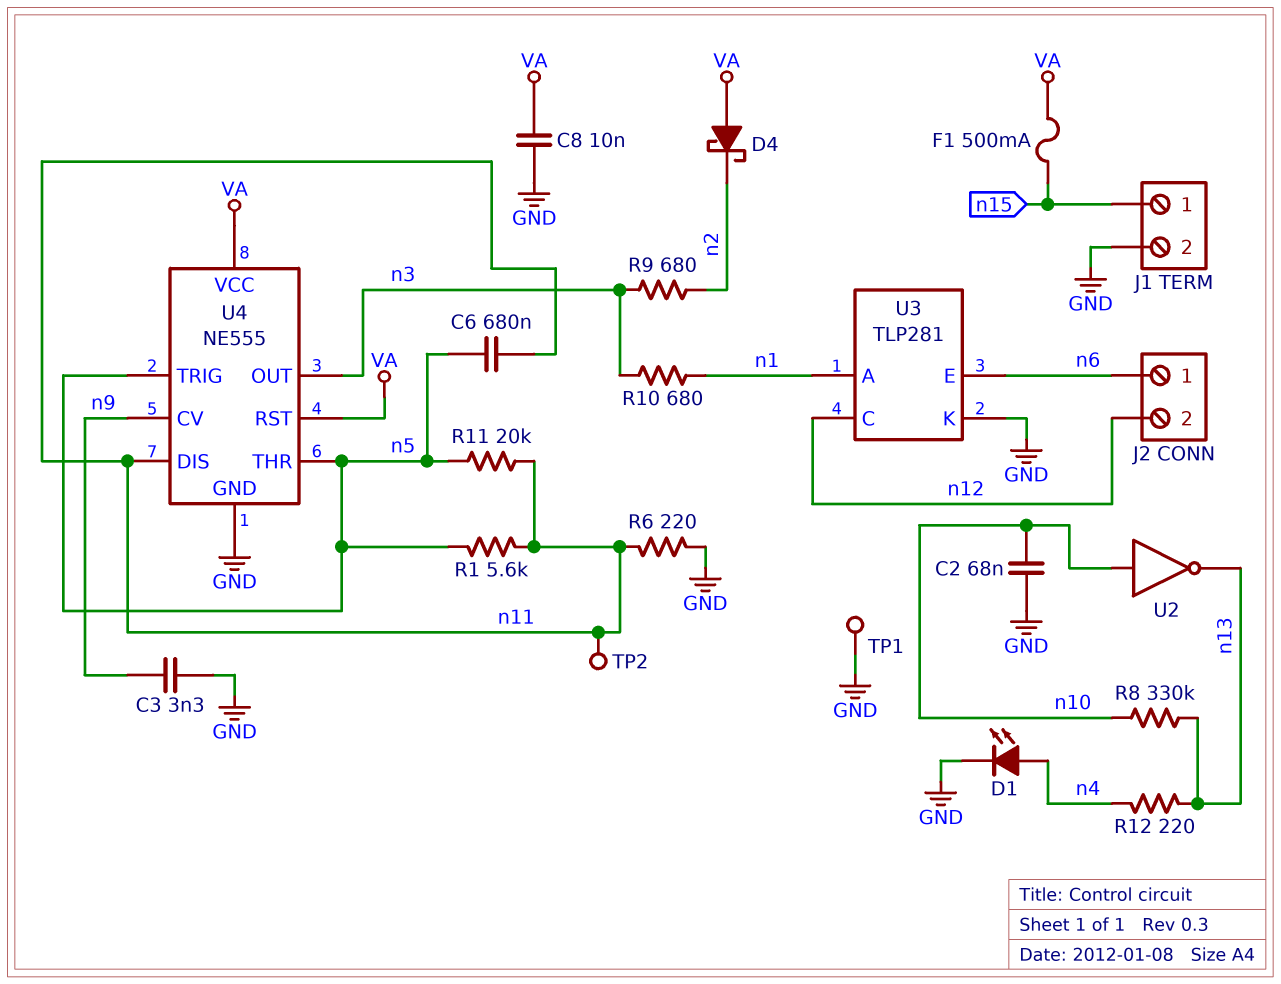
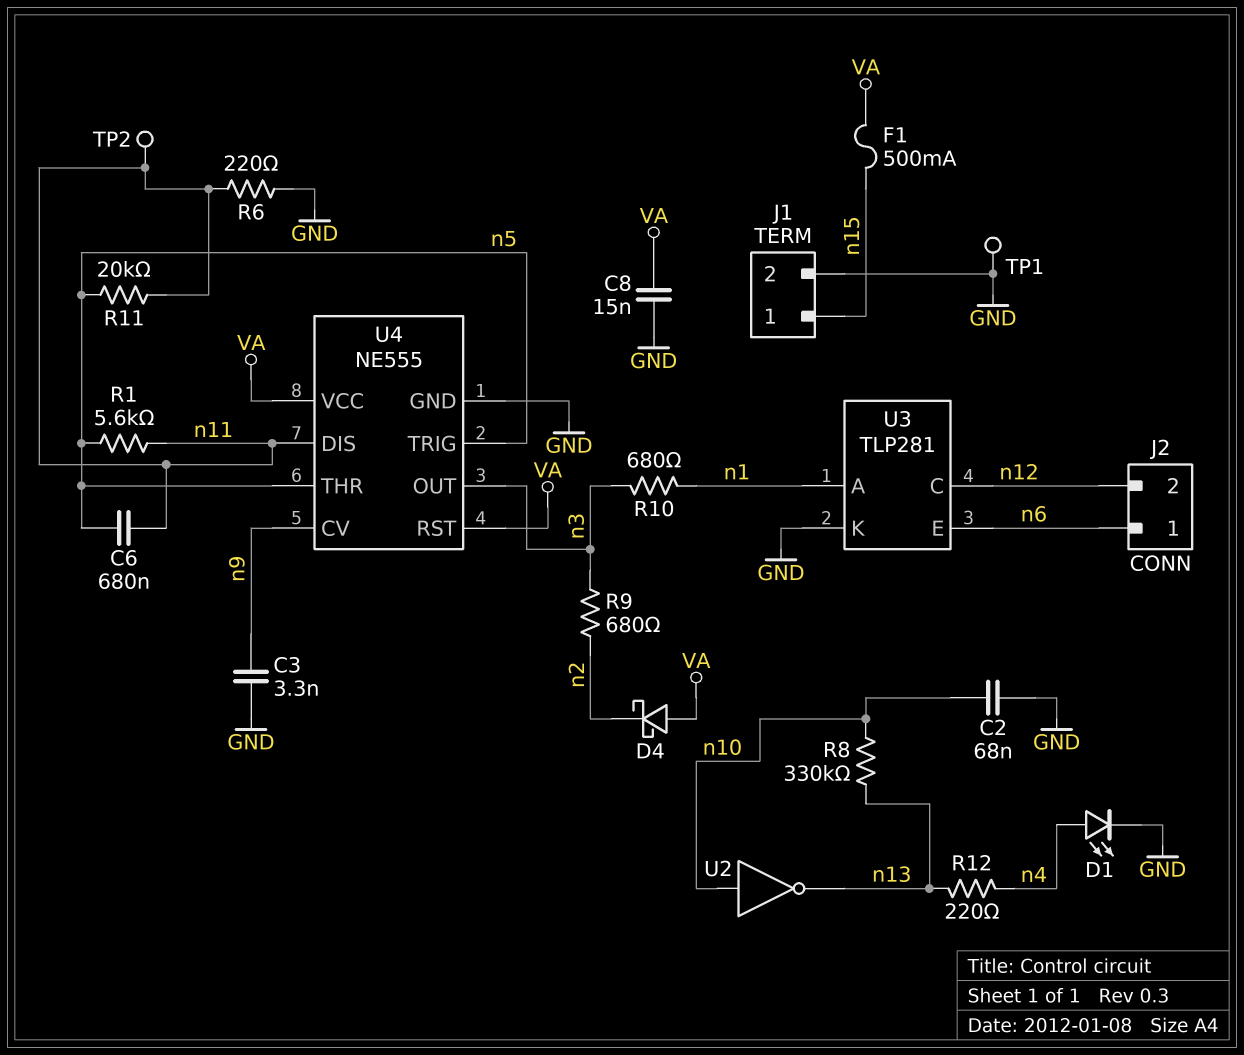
C8: 10nF (GND, VA) -> 15nF (GND, VA)

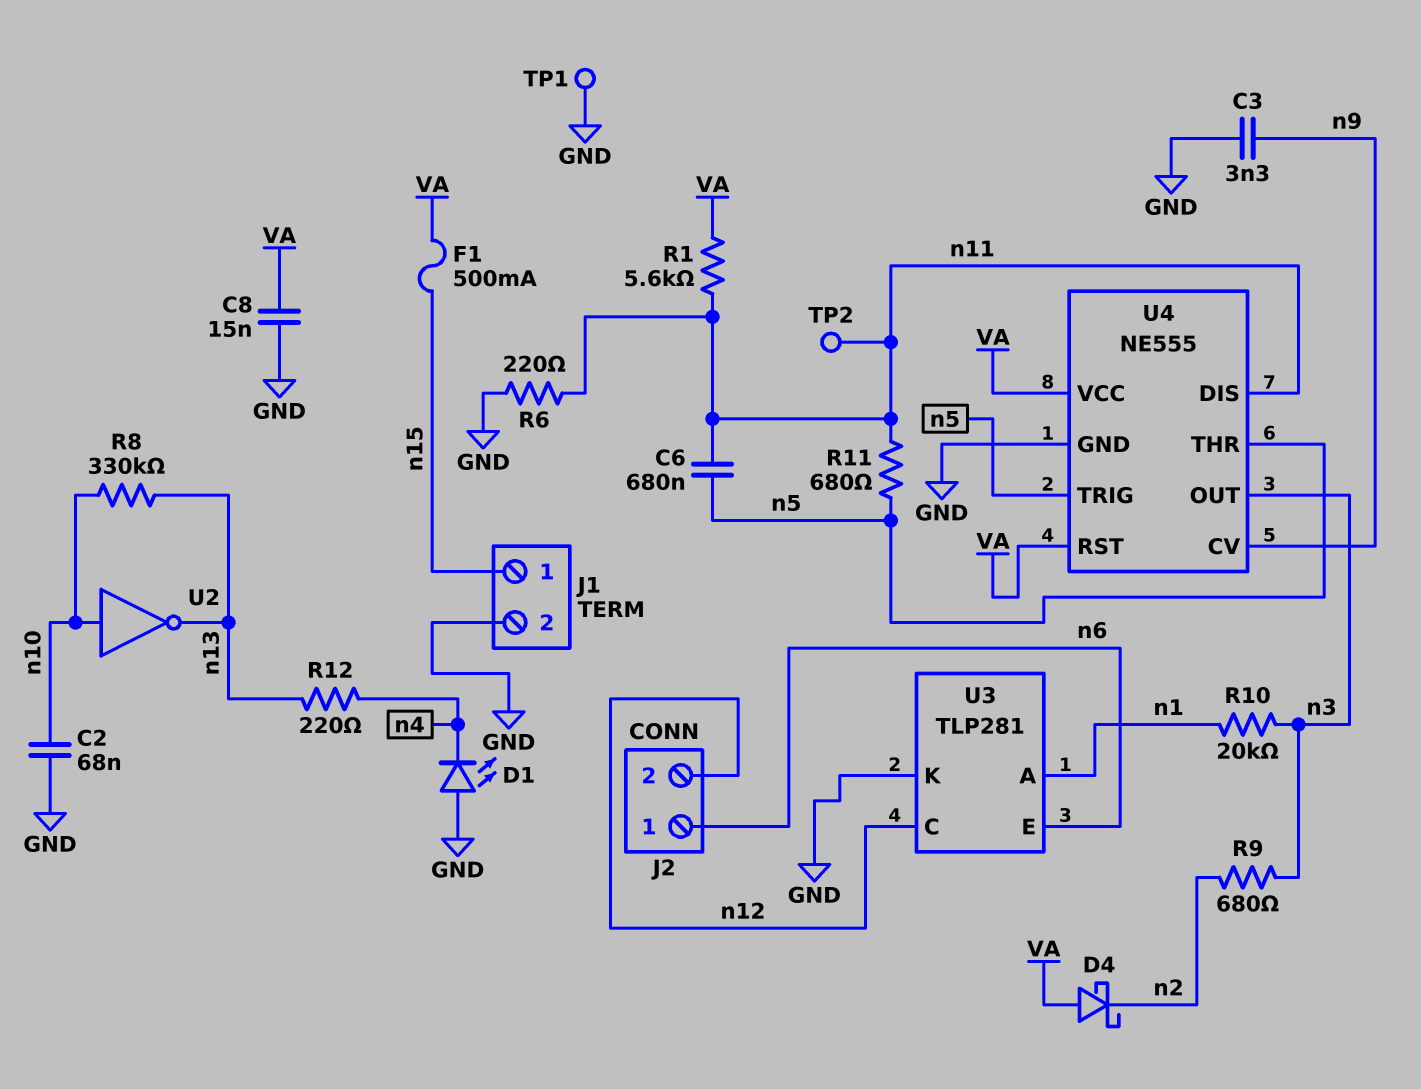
D1: LED (A n4, K GND) -> LED (A GND, K n4)
R1: 5.6k (n5, n11) -> 5.6k (VA, n11)
R10: 680 (n1, n3) -> 20k (n1, n3)
R11: 20k (n5, n11) -> 680 (n5, n11)

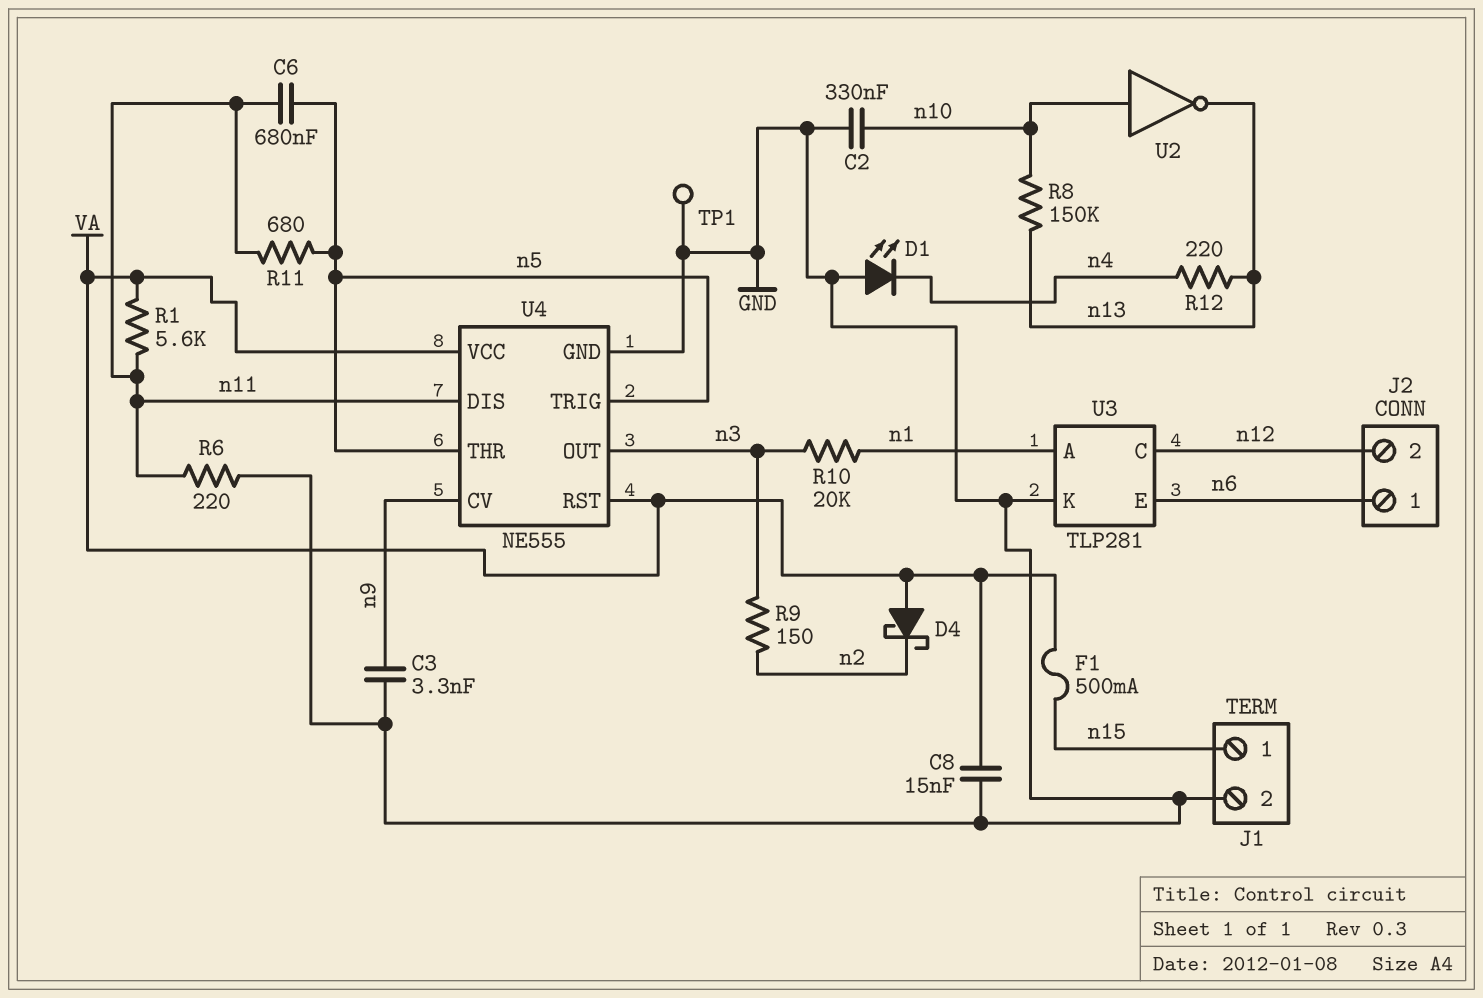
C2: 68nF (GND, n10) -> 330nF (GND, n10)
R8: 330k (n10, n13) -> 150k (n10, n13)
R9: 680 (n2, n3) -> 150 (n2, n3)
TP2: test point (n11) -> none

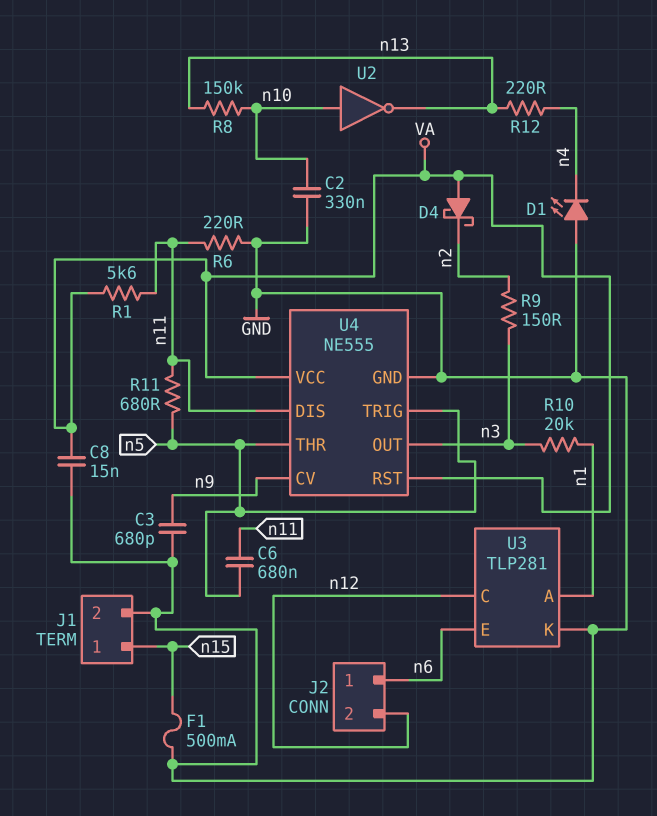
C3: 3.3nF (GND, n9) -> 680pF (GND, n9)
F1: 500mA (VA, n15) -> 500mA (GND, n15)
TP1: test point (GND) -> none

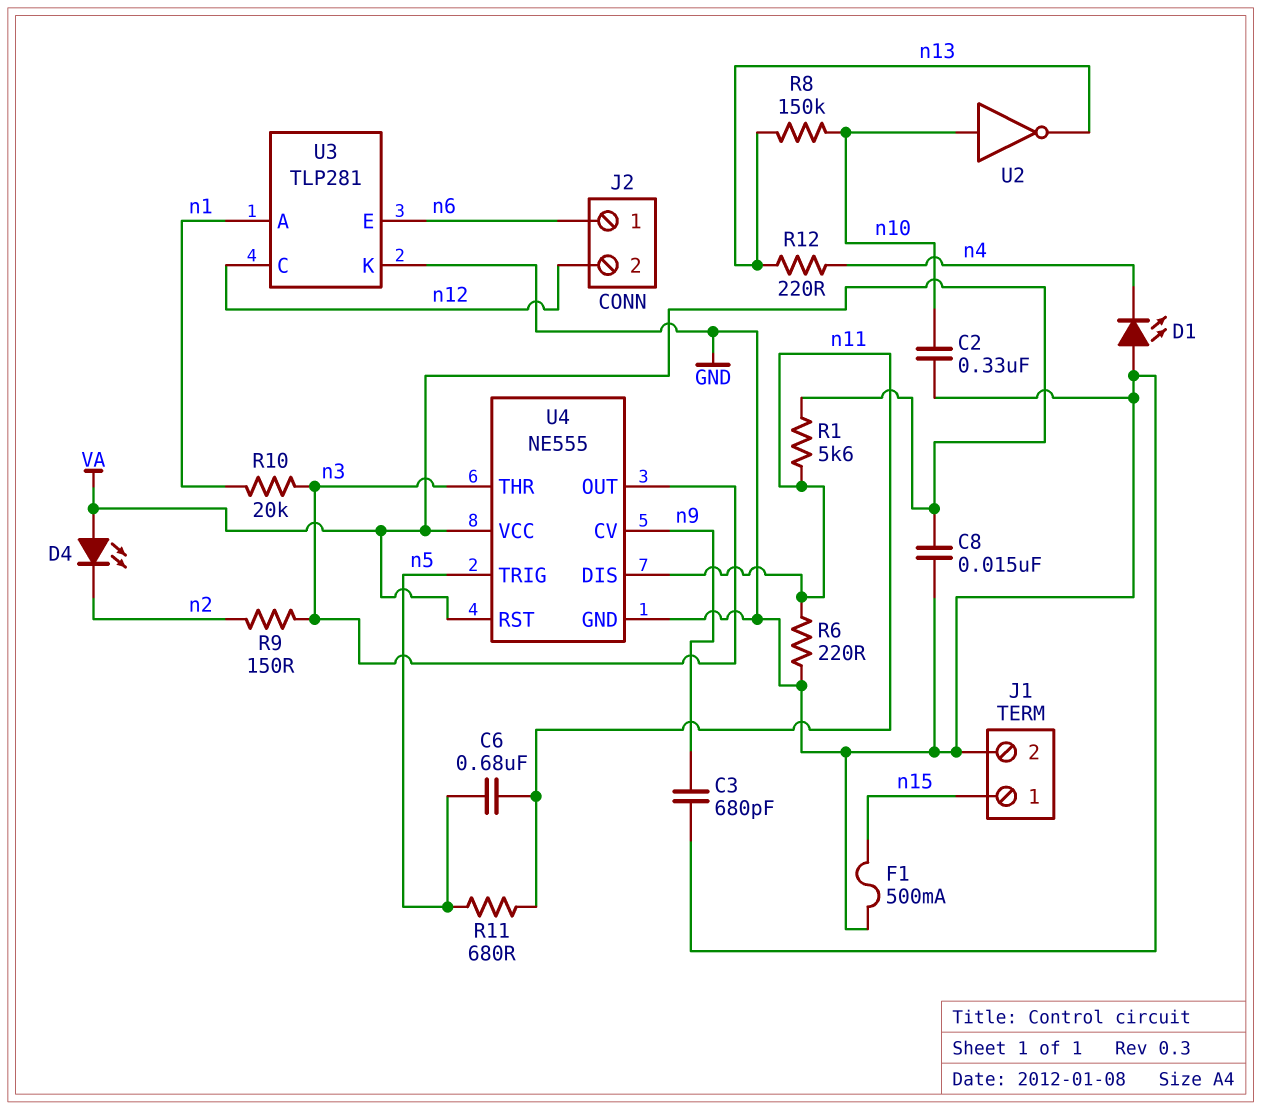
D4: schottky (A VA, K n2) -> LED (A VA, K n2)
U4 pin THR: n5 -> n3

